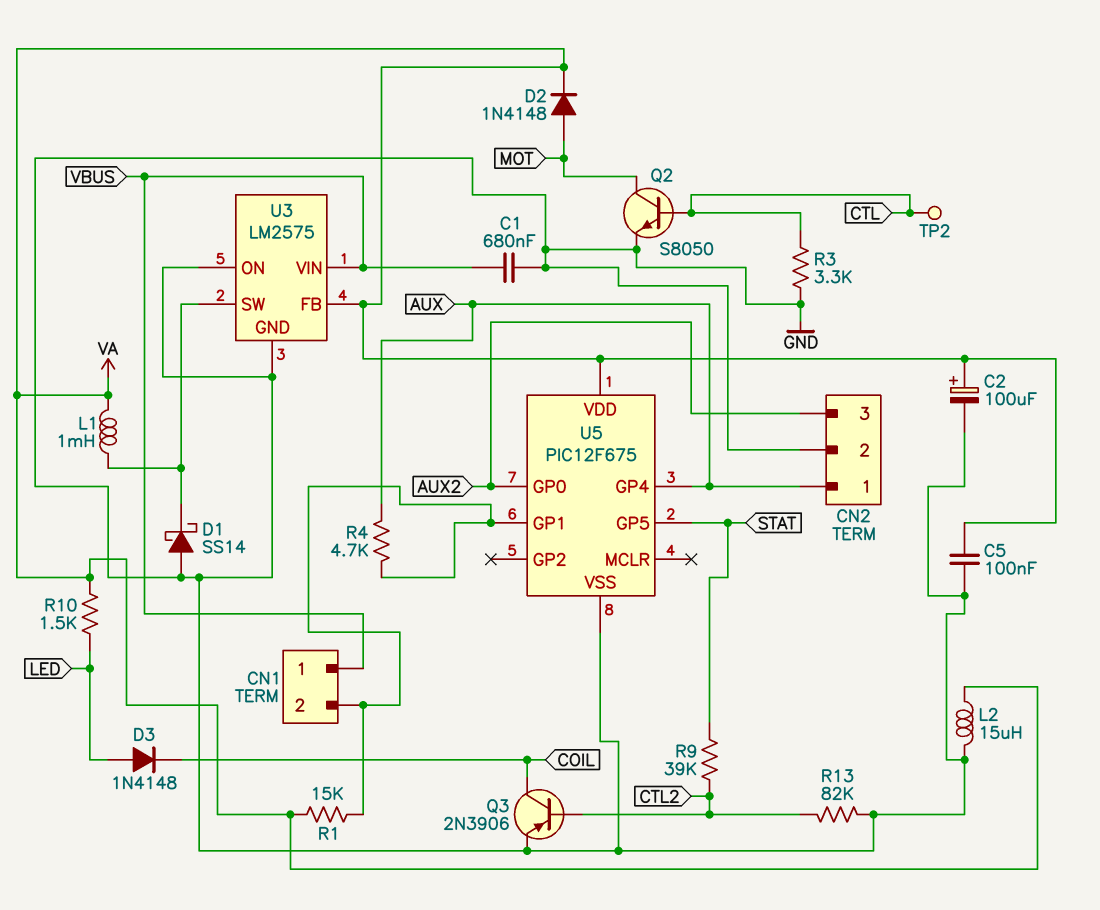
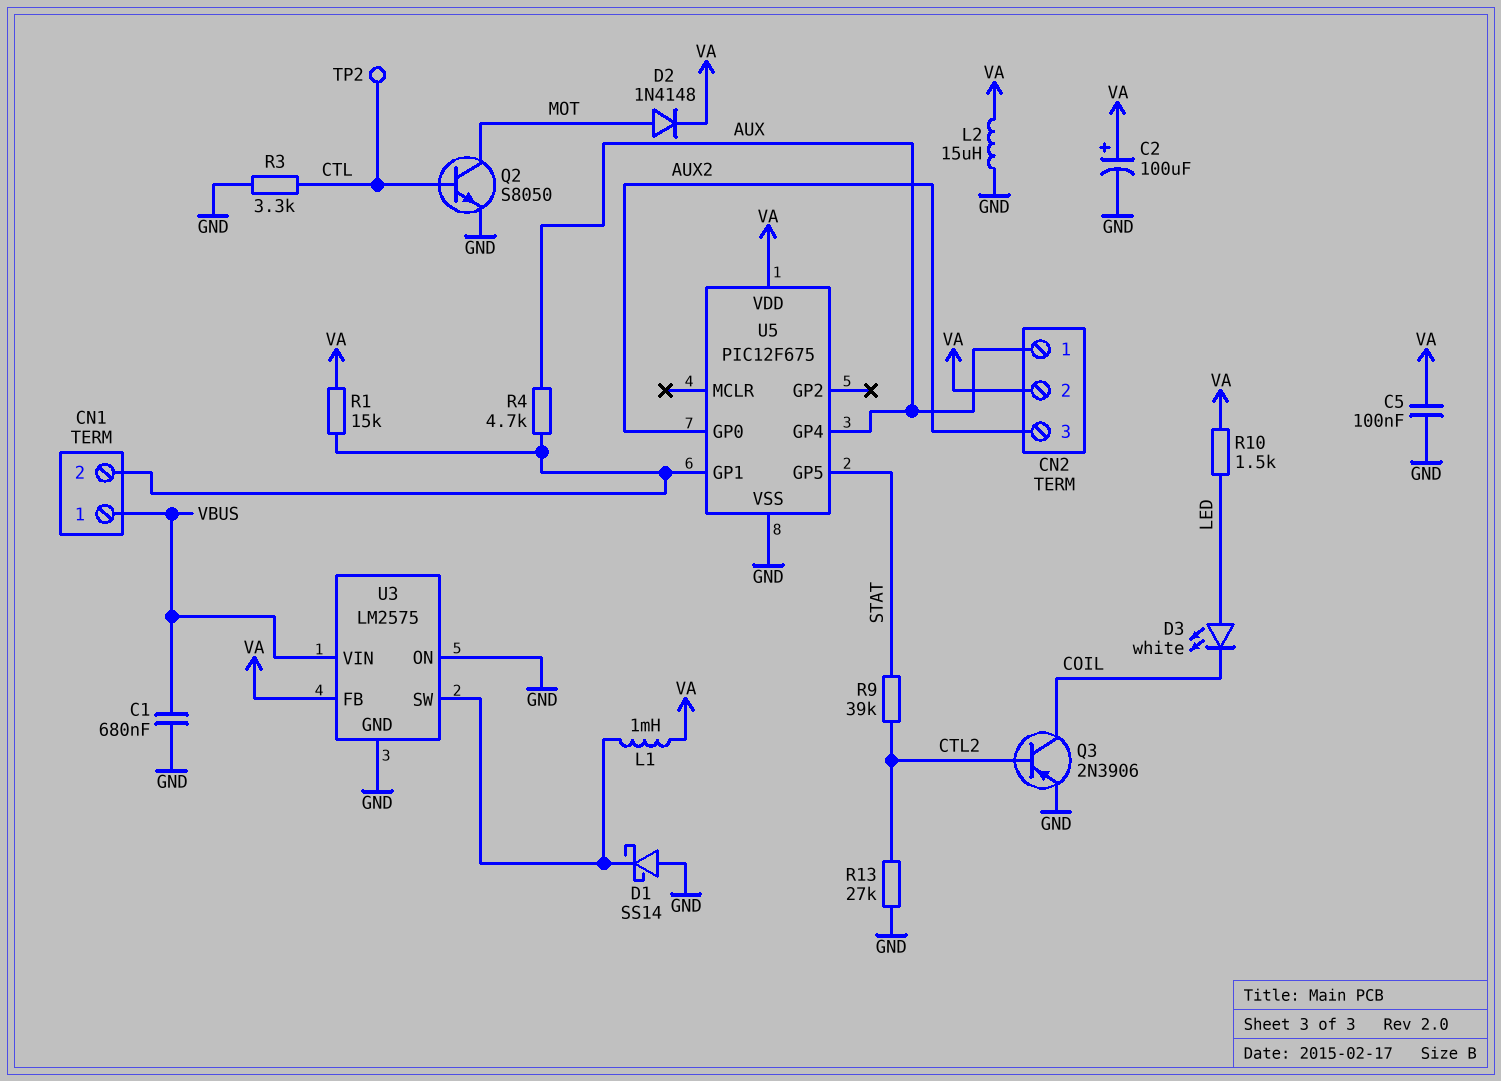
CN2 pin 2: GND -> VA
D3: diode 1N4148 (A LED, K COIL) -> LED white (A LED, K COIL)
R13: 82k (CTL2, GND) -> 27k (CTL2, GND)

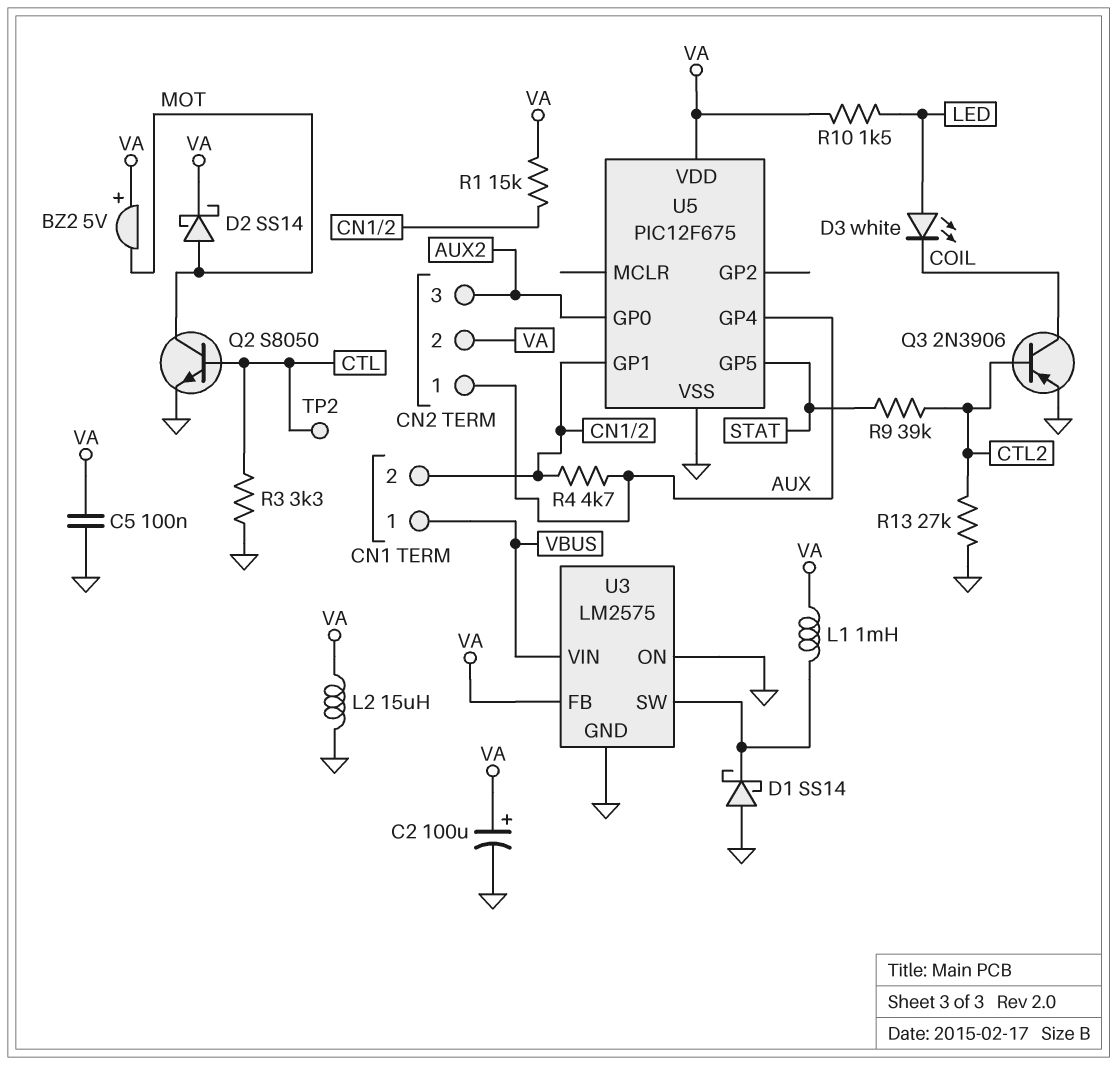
BZ2: none -> buzzer 5V (plus VA, minus MOT)
C1: 680nF (GND, VBUS) -> none
D2: diode 1N4148 (A MOT, K VA) -> schottky SS14 (A MOT, K VA)

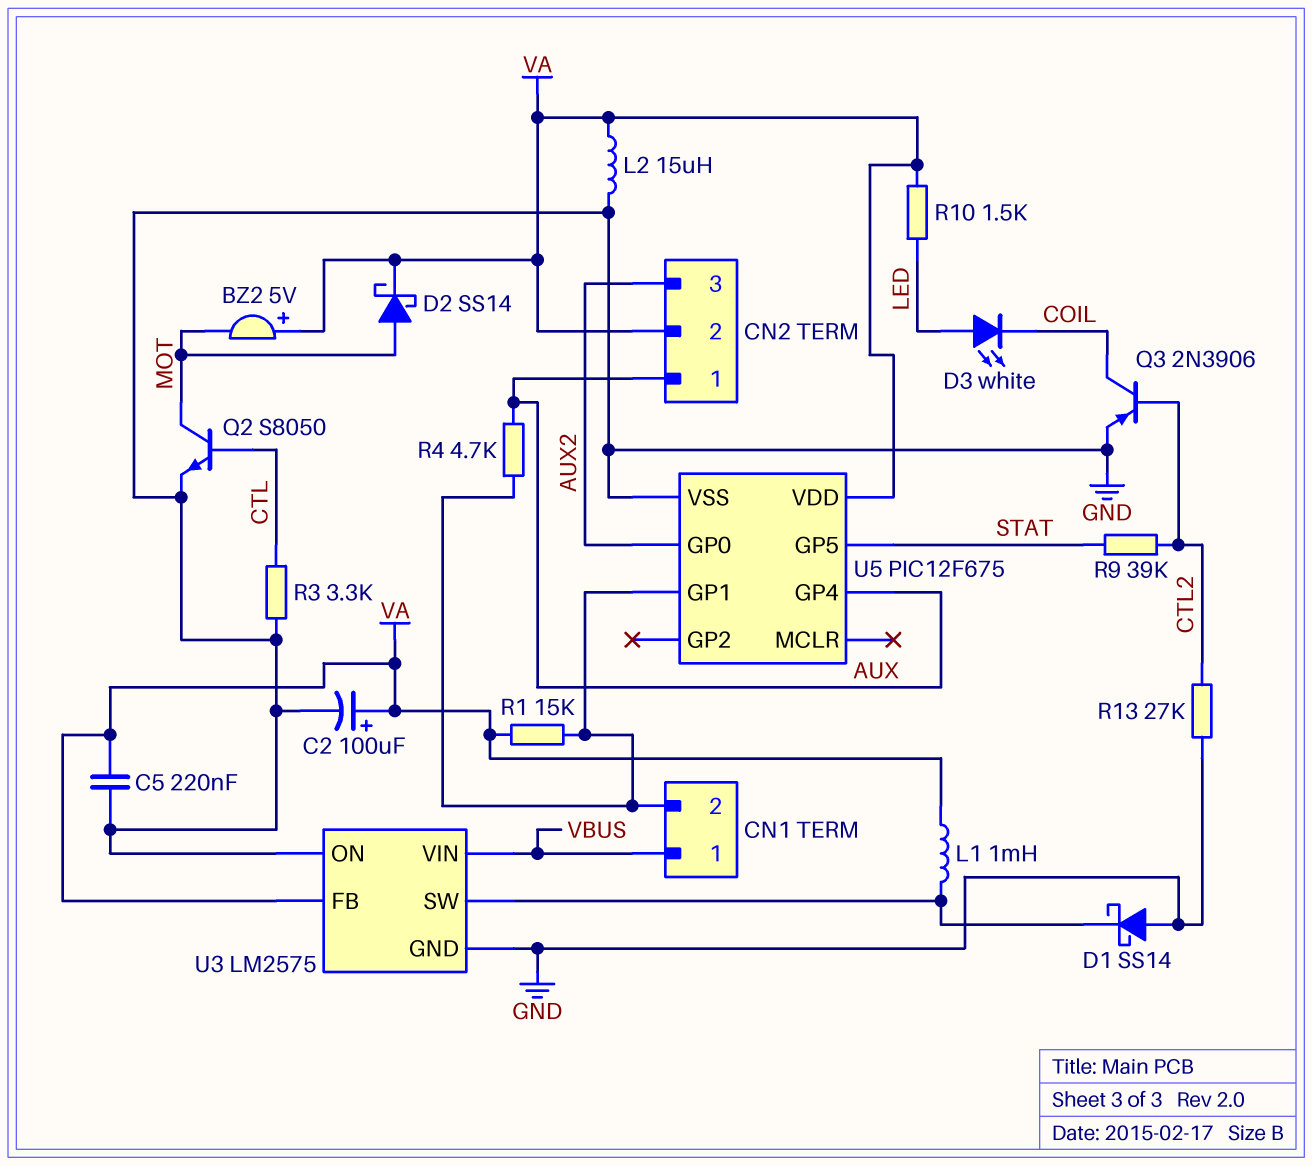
C5: 100nF (GND, VA) -> 220nF (GND, VA)
TP2: test point (CTL) -> none

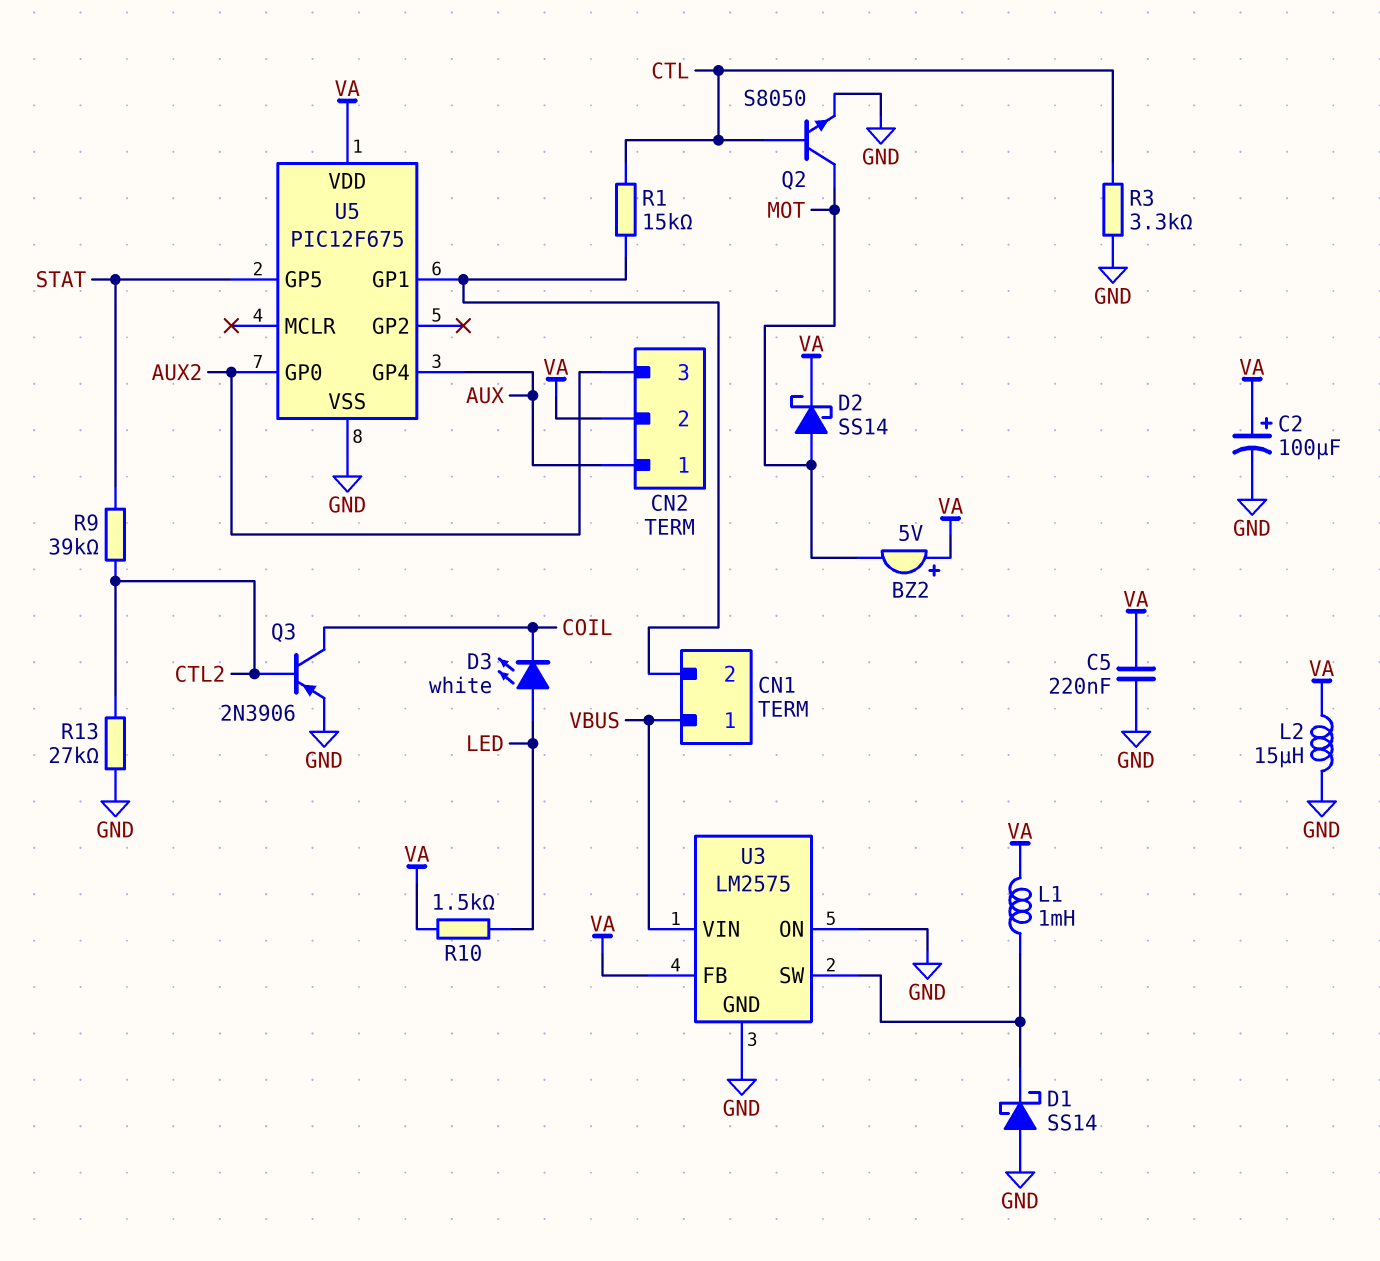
R1: 15k (CN1/2, VA) -> 15k (CN1/2, CTL)
R4: 4.7k (AUX, CN1/2) -> none

